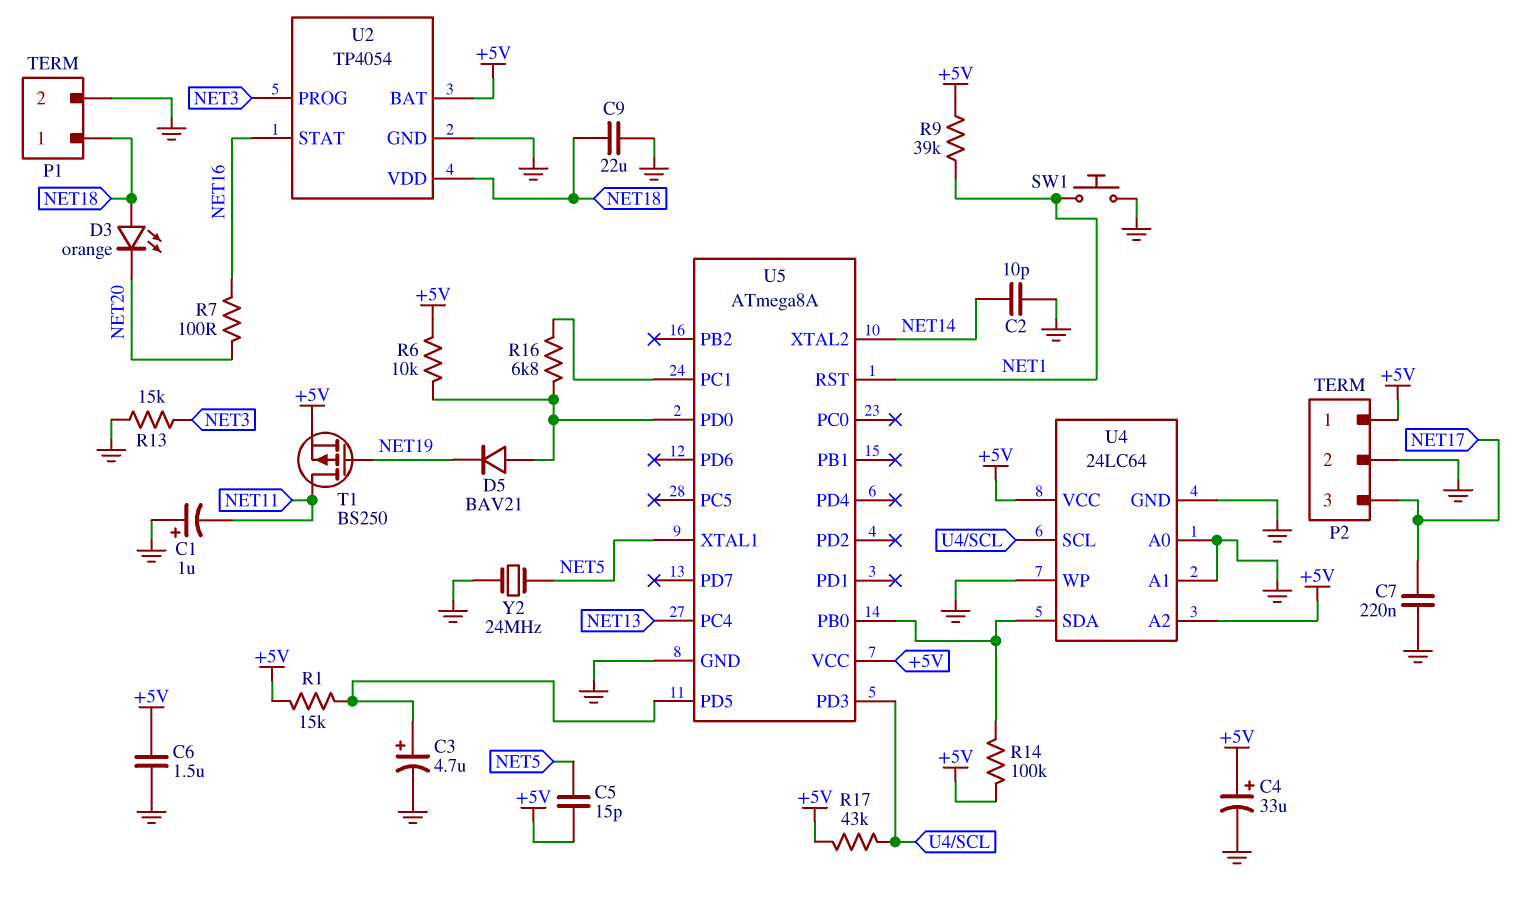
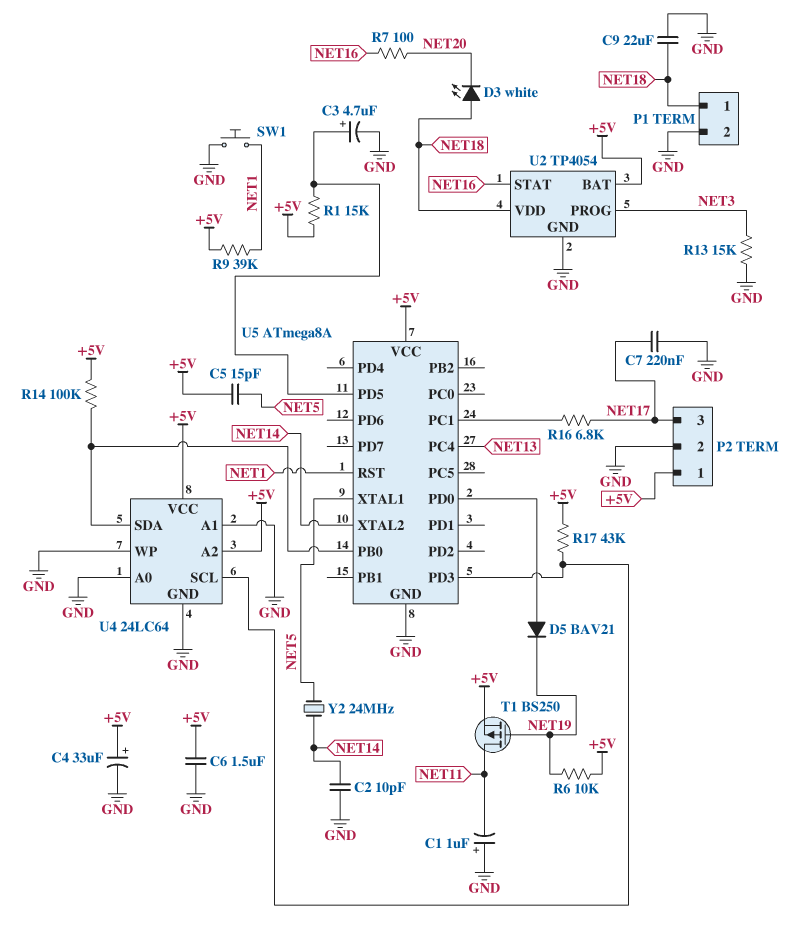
D3: LED orange (A NET18, K NET20) -> LED white (A NET18, K NET20)
R6: 10k (+5V, U5/PD0) -> 10k (+5V, NET19)
R16: 6.8k (U5/PC1, U5/PD0) -> 6.8k (NET17, U5/PC1)
Y2: 24MHz (GND, NET5) -> 24MHz (NET5, NET14)

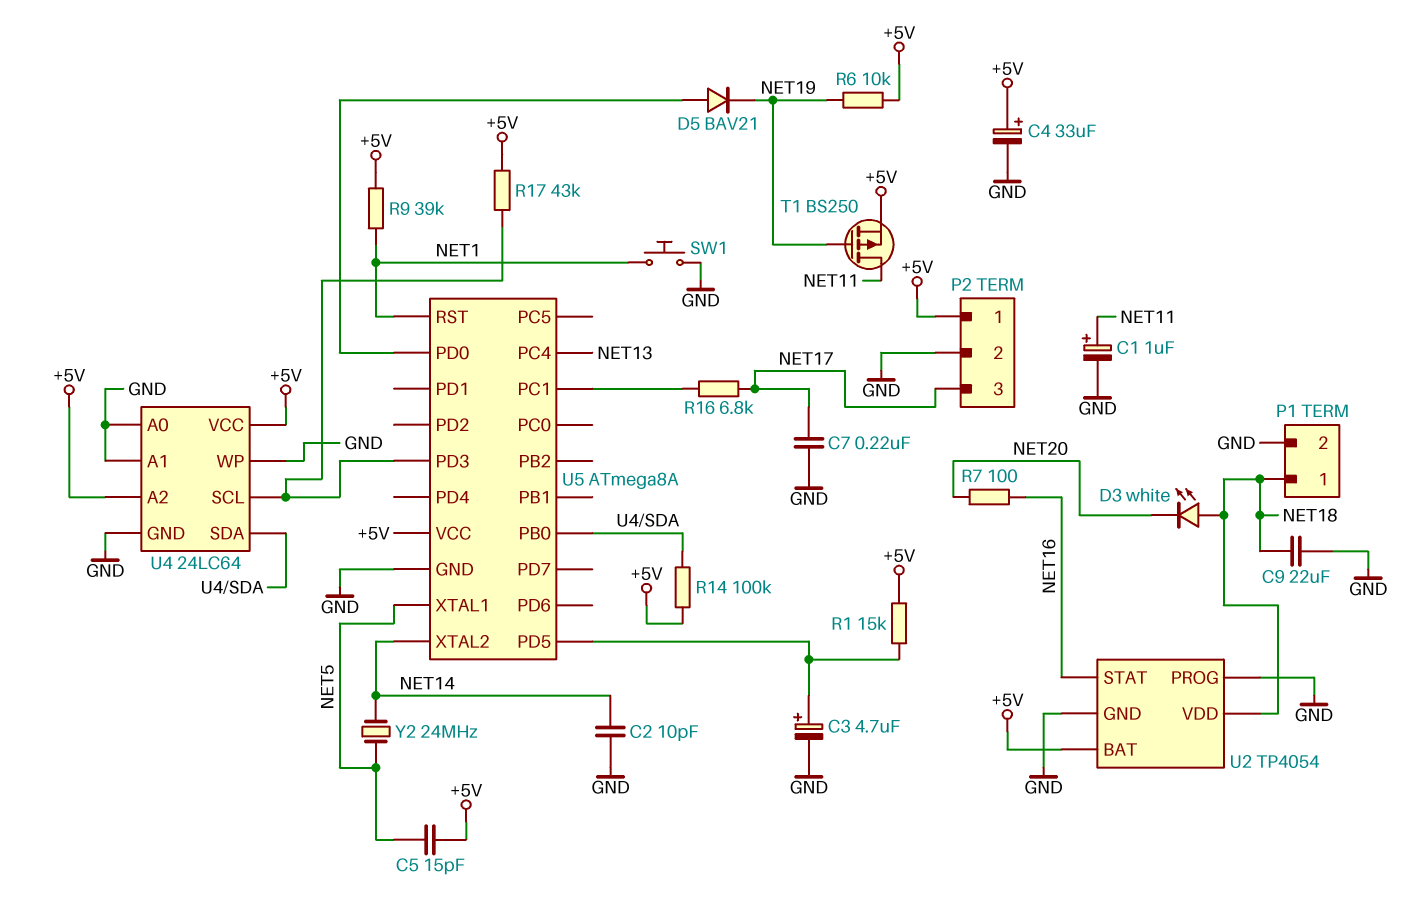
C1: 1uF (plus GND, minus NET11) -> 1uF (plus NET11, minus GND)
C6: 1.5uF (+5V, GND) -> none
R13: 15k (GND, NET3) -> none
U2 pin PROG: NET3 -> GND

